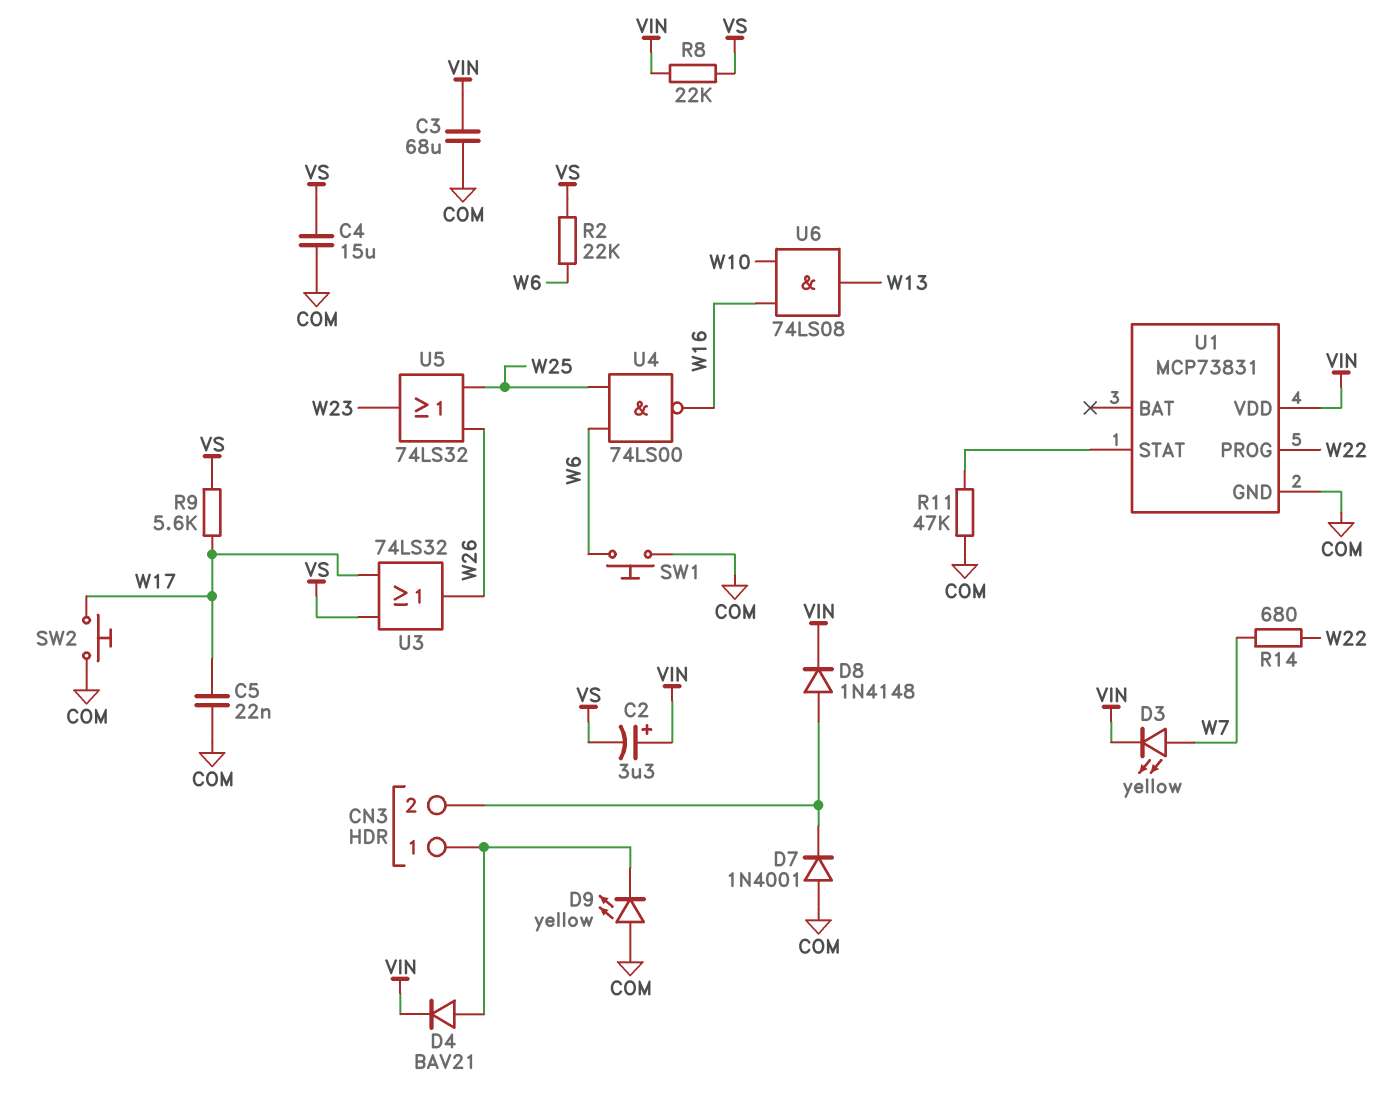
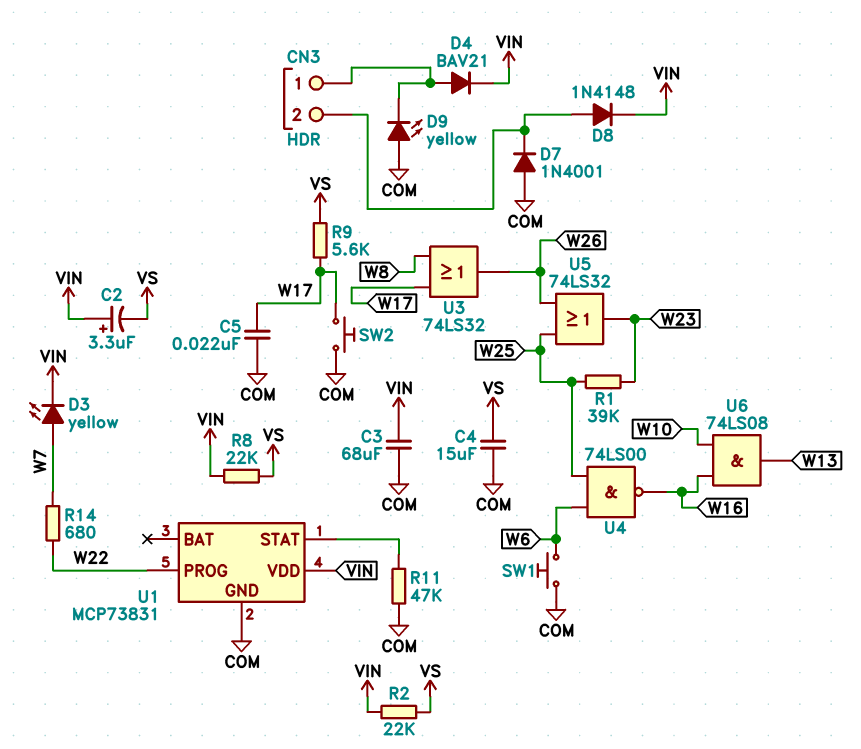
R1: none -> 39k (W23, W25)
R2: 22k (VS, W6) -> 22k (VIN, VS)
U3: OR 74LS32 (in VS, in W17, out W26) -> OR 74LS32 (in W8, in W17, out W26)

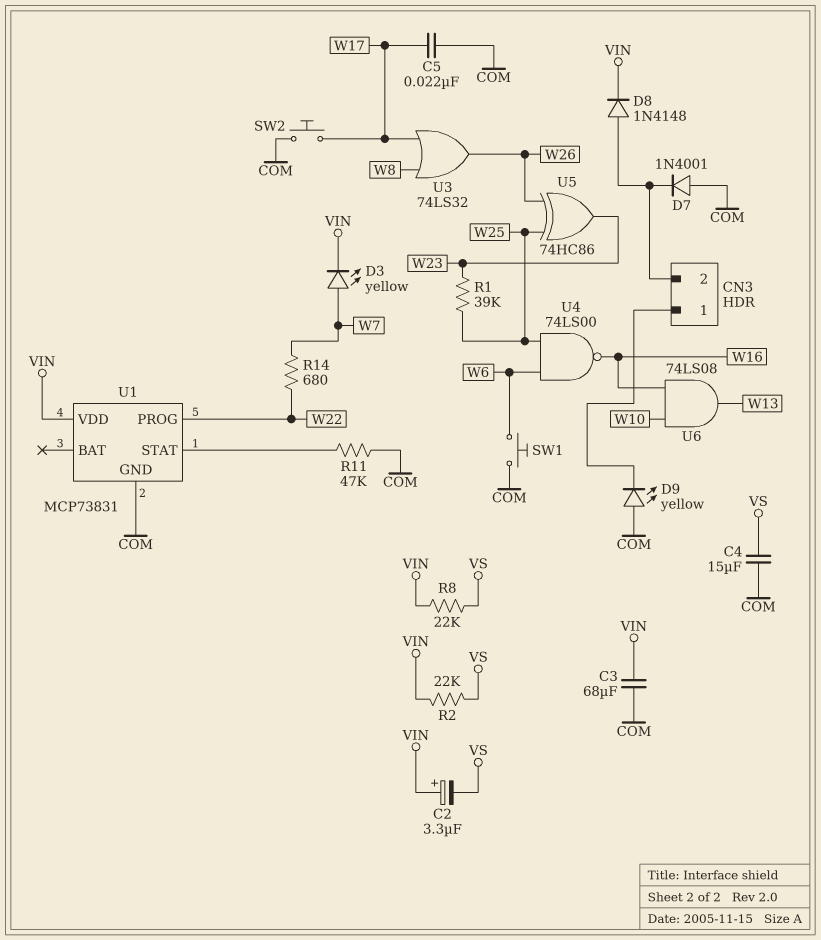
D4: diode BAV21 (A CN3/1, K VIN) -> none
R9: 5.6k (VS, W17) -> none
U5: OR 74LS32 (in W25, in W26, out W23) -> XOR 74HC86 (in W25, in W26, out W23)

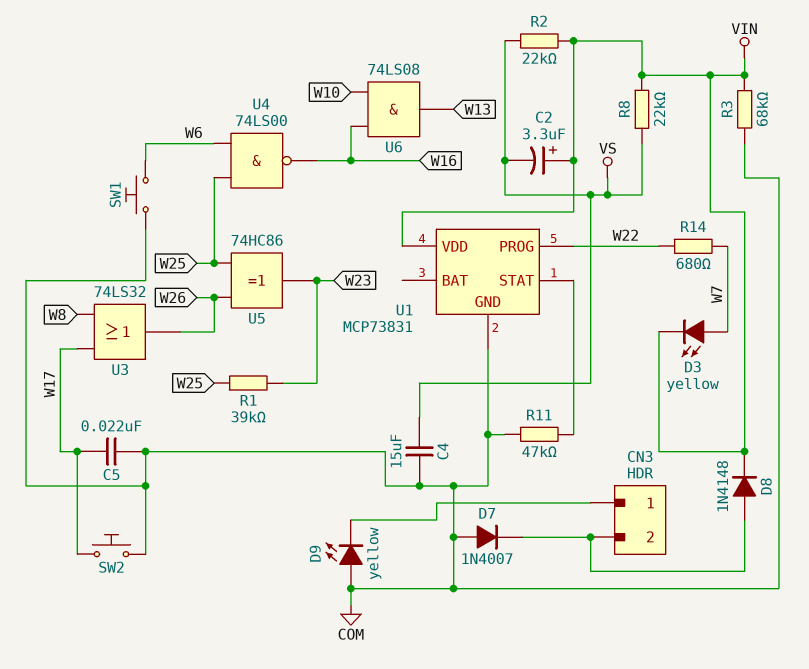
C3: 68uF (COM, VIN) -> none
D7: diode 1N4001 (A COM, K CN3/2) -> diode 1N4007 (A COM, K CN3/2)
R3: none -> 68k (COM, VIN)

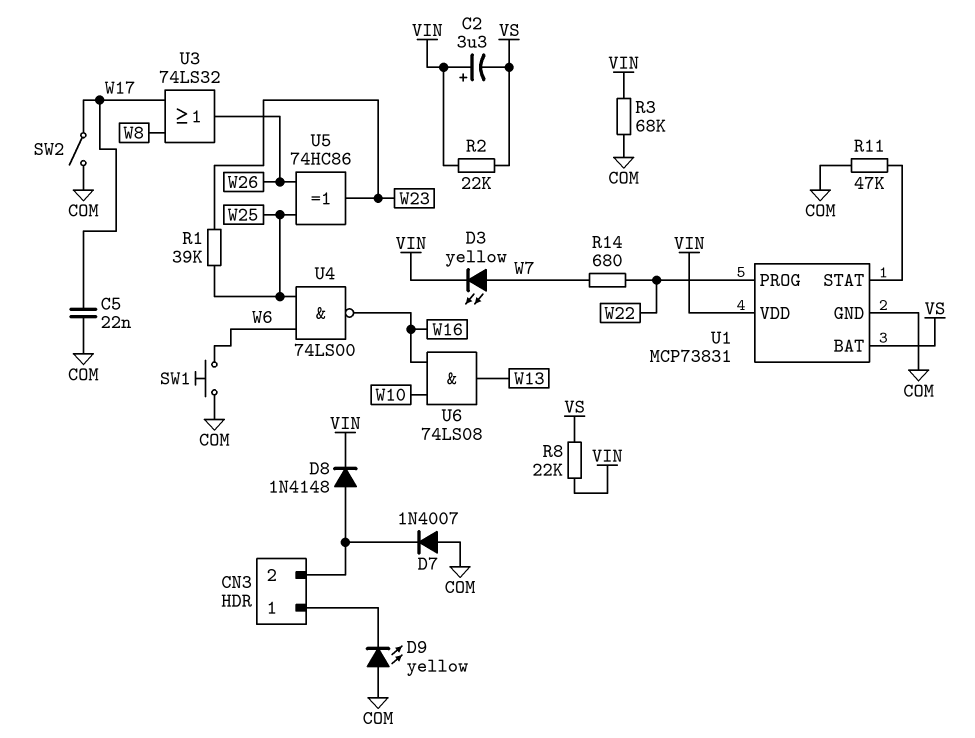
C4: 15uF (COM, VS) -> none
SW2: button (COM, W17) -> switch (COM, W17)
U1 pin BAT: none -> VS

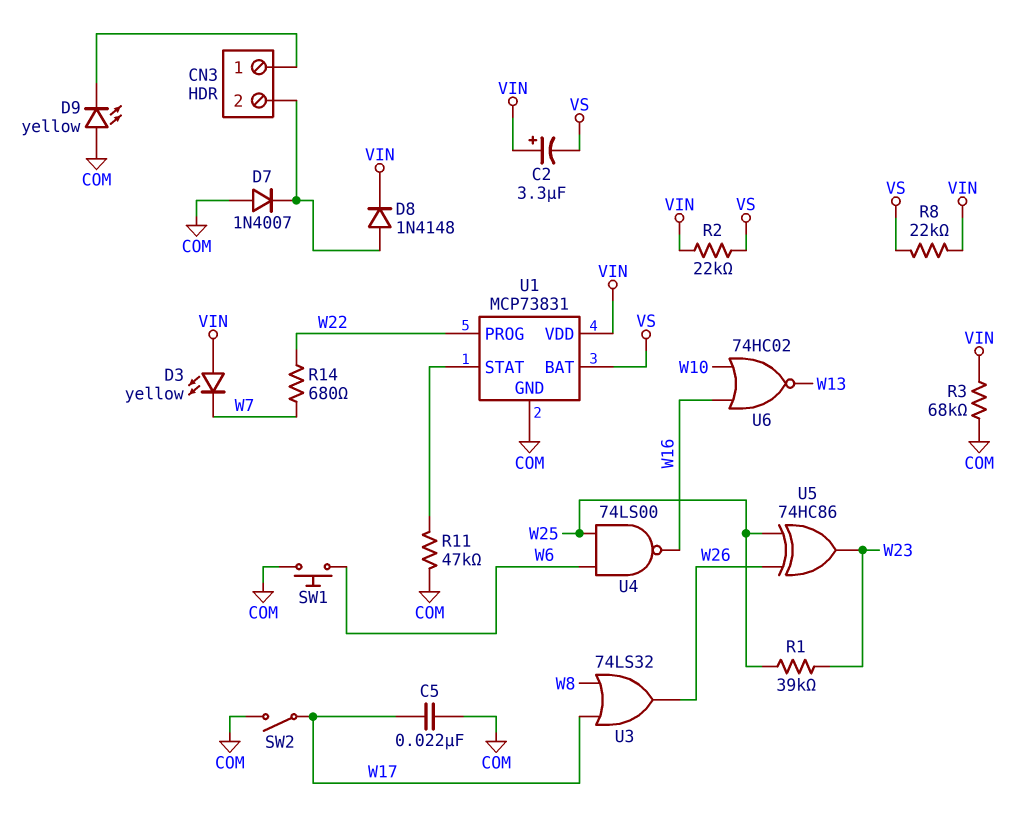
D3: LED yellow (A W7, K VIN) -> LED yellow (A VIN, K W7)
U6: AND 74LS08 (in W10, in W16, out W13) -> NOR 74HC02 (in W10, in W16, out W13)

